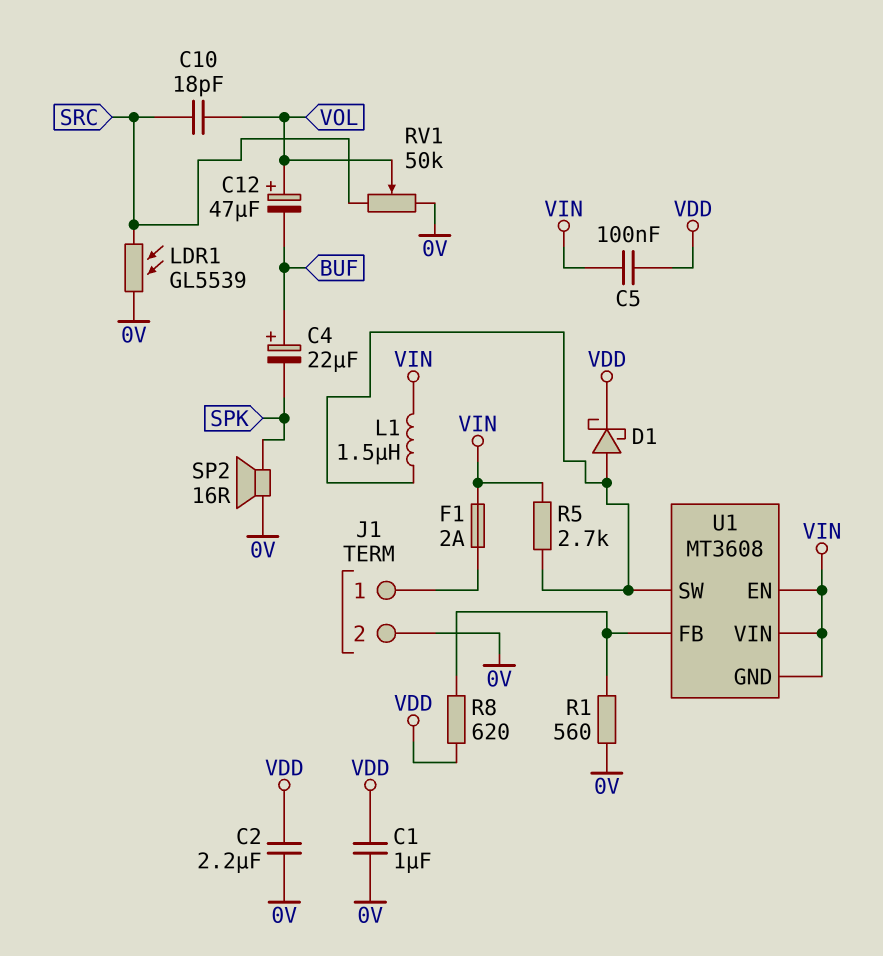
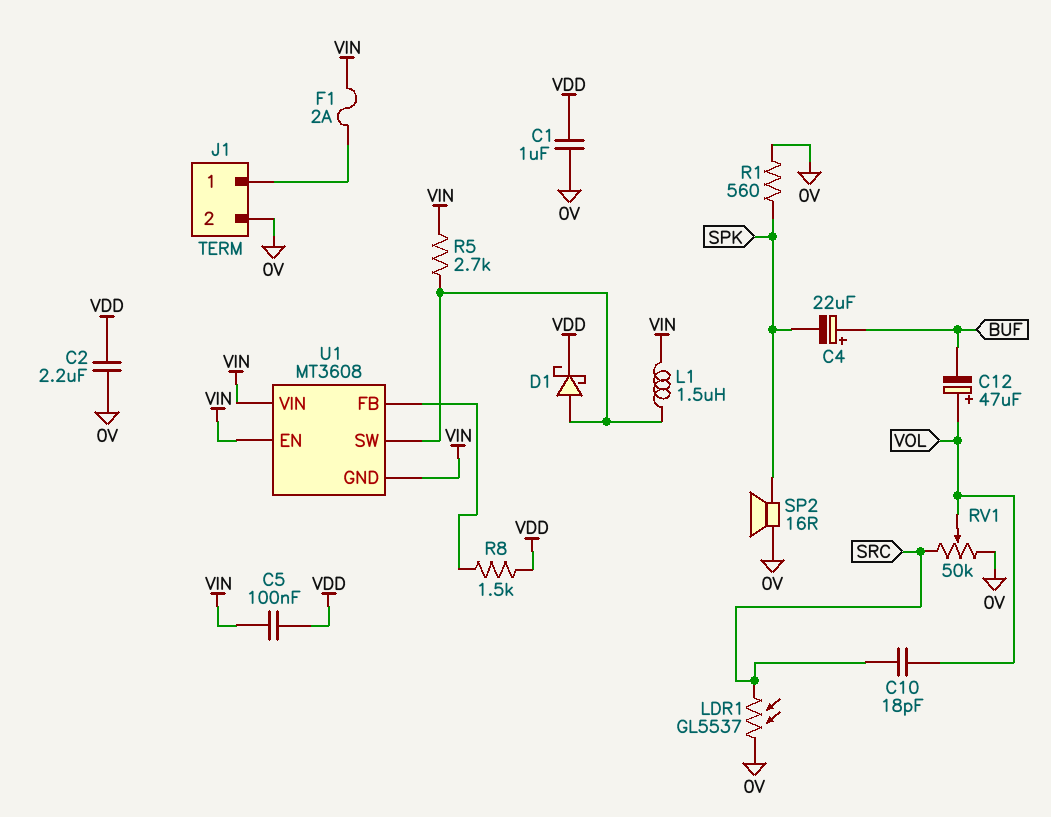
LDR1: GL5539 (0V, SRC) -> GL5537 (0V, SRC)
R1: 560 (0V, U1/FB) -> 560 (0V, SPK)
R8: 620 (U1/FB, VDD) -> 1.5k (U1/FB, VDD)

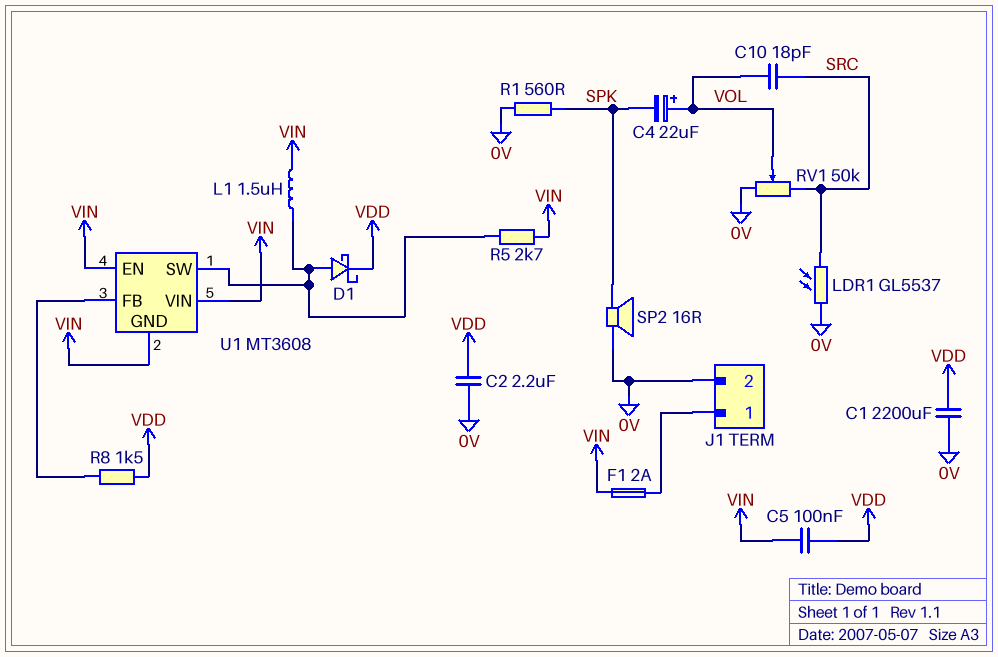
C1: 1uF (0V, VDD) -> 2200uF (0V, VDD)
C4: 22uF (plus BUF, minus SPK) -> 22uF (plus VOL, minus SPK)
C12: 47uF (plus VOL, minus BUF) -> none

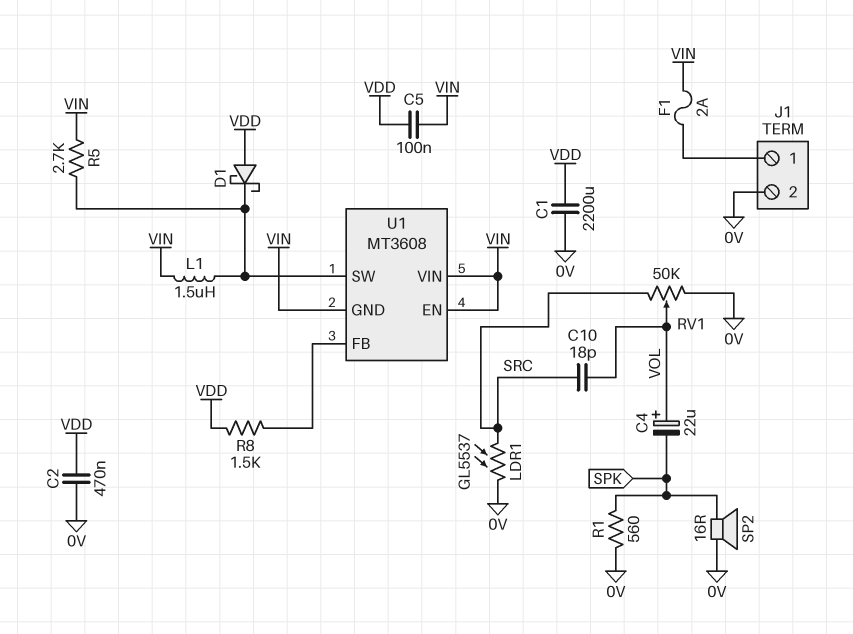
C2: 2.2uF (0V, VDD) -> 470nF (0V, VDD)
D1: schottky (A U1/SW, K VDD) -> schottky (A VDD, K U1/SW)

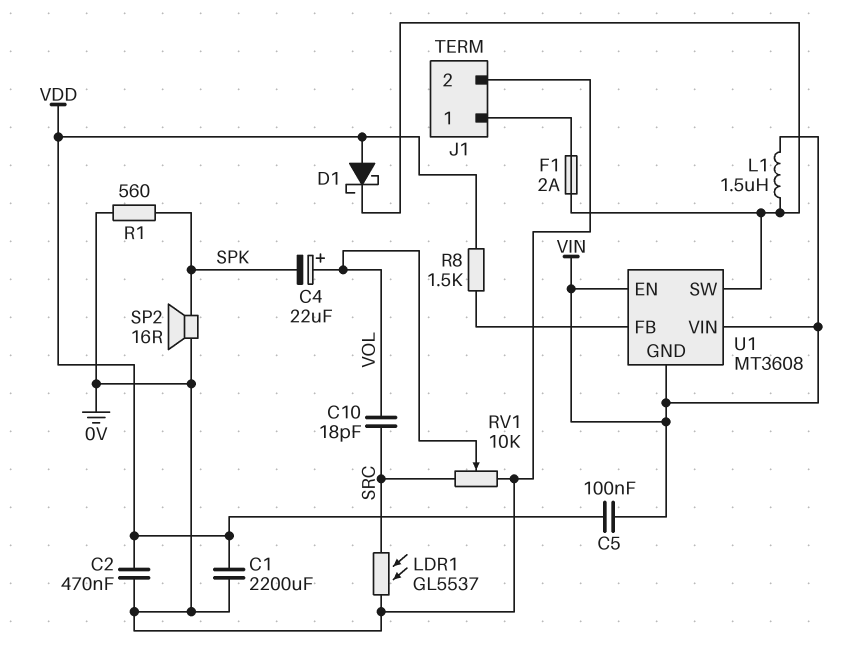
F1: 2A (J1/1, VIN) -> 2A (J1/1, U1/SW)
R5: 2.7k (U1/SW, VIN) -> none
RV1: 50k (0V, SRC, wiper VOL) -> 10k (0V, SRC, wiper VOL)

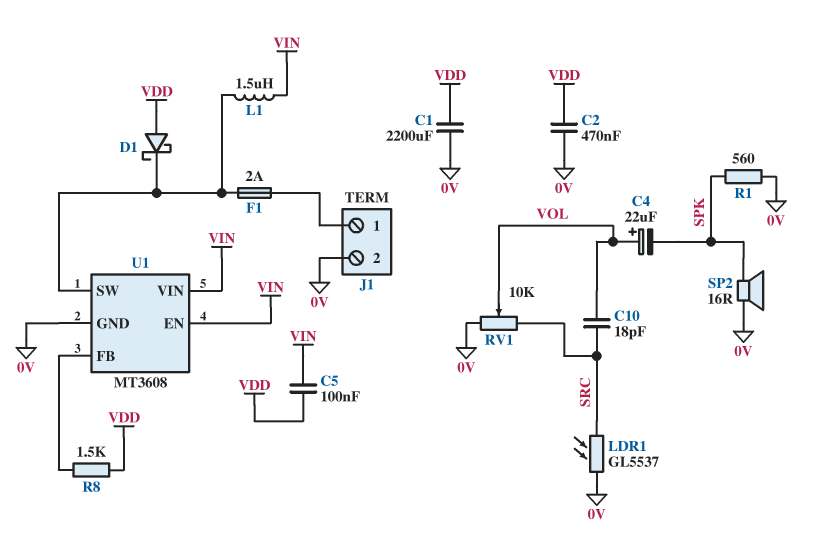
U1 pin GND: VIN -> 0V

